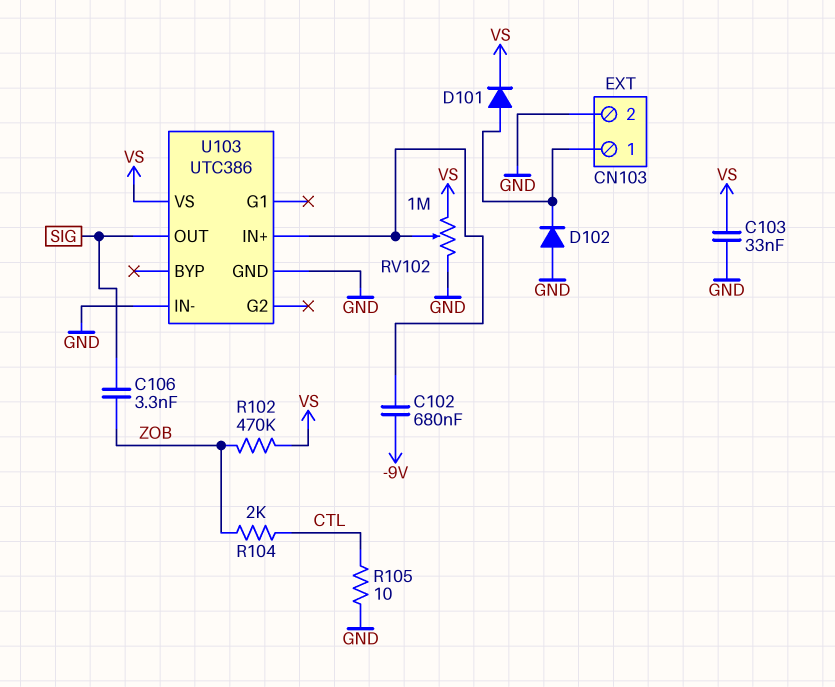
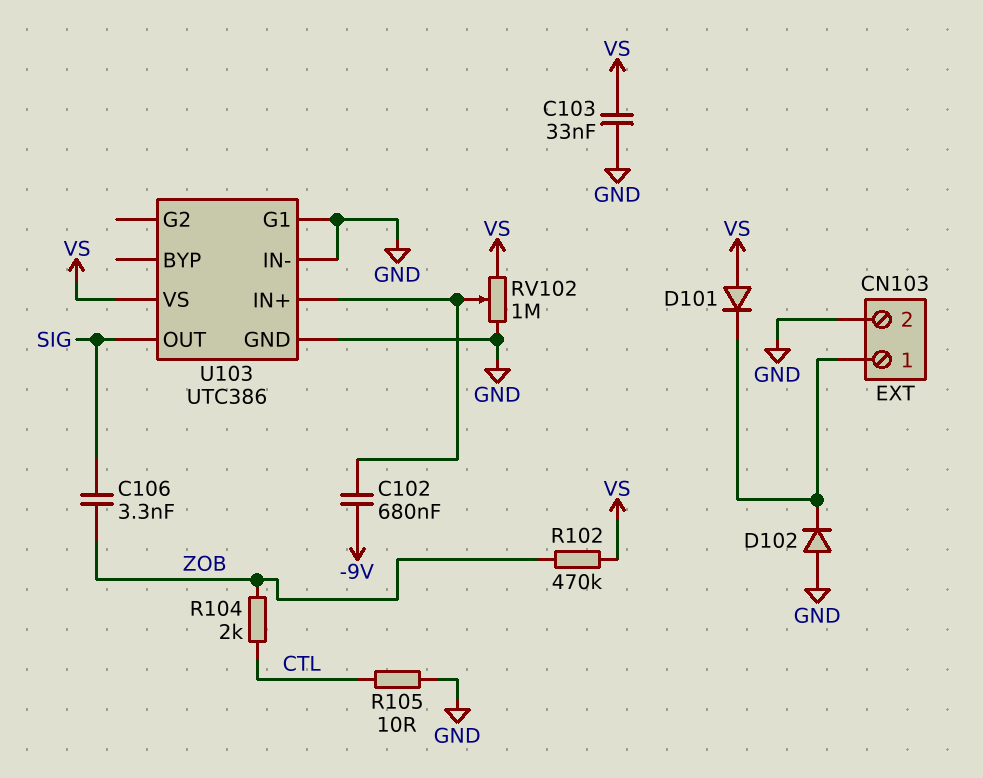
D101: diode (A CN103/1, K VS) -> diode (A VS, K CN103/1)
U103 pin G1: none -> GND

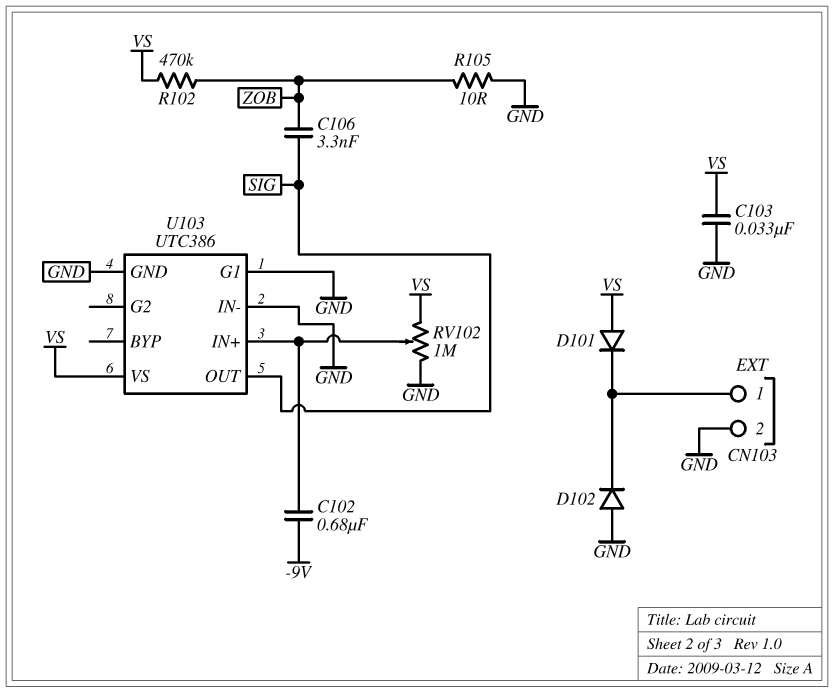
R104: 2k (CTL, ZOB) -> none
R105: 10 (CTL, GND) -> 10 (GND, ZOB)

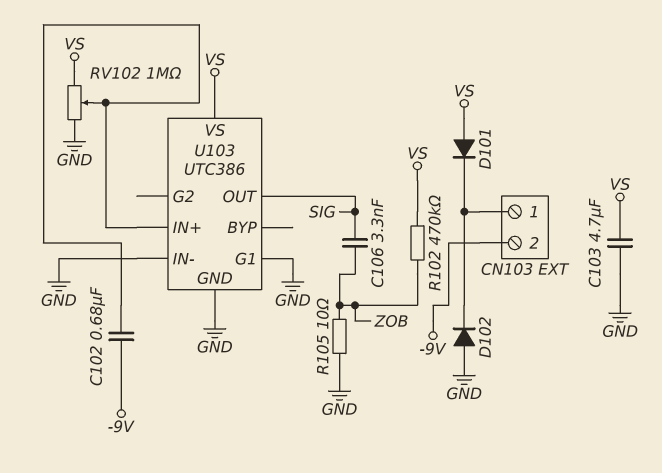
C103: 33nF (GND, VS) -> 4.7uF (GND, VS)
CN103 pin 2: GND -> -9V

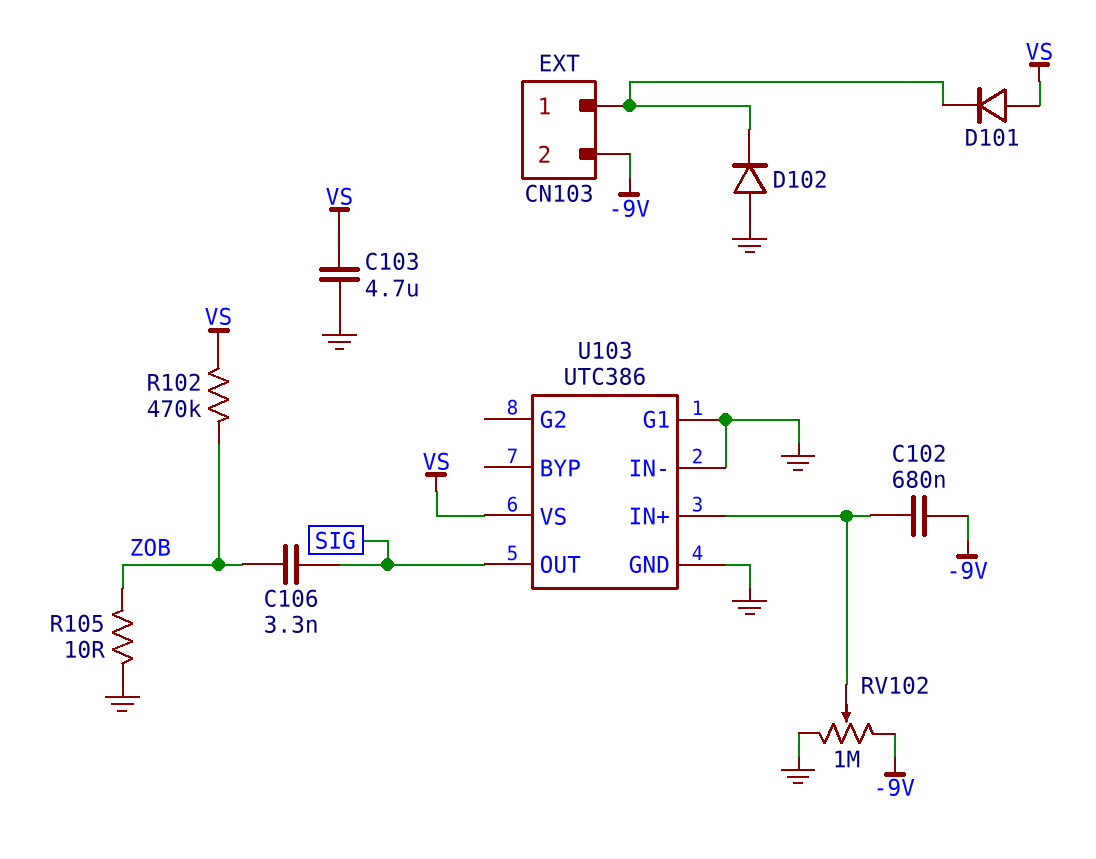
RV102: 1M (GND, VS, wiper U103/IN+) -> 1M (-9V, GND, wiper U103/IN+)

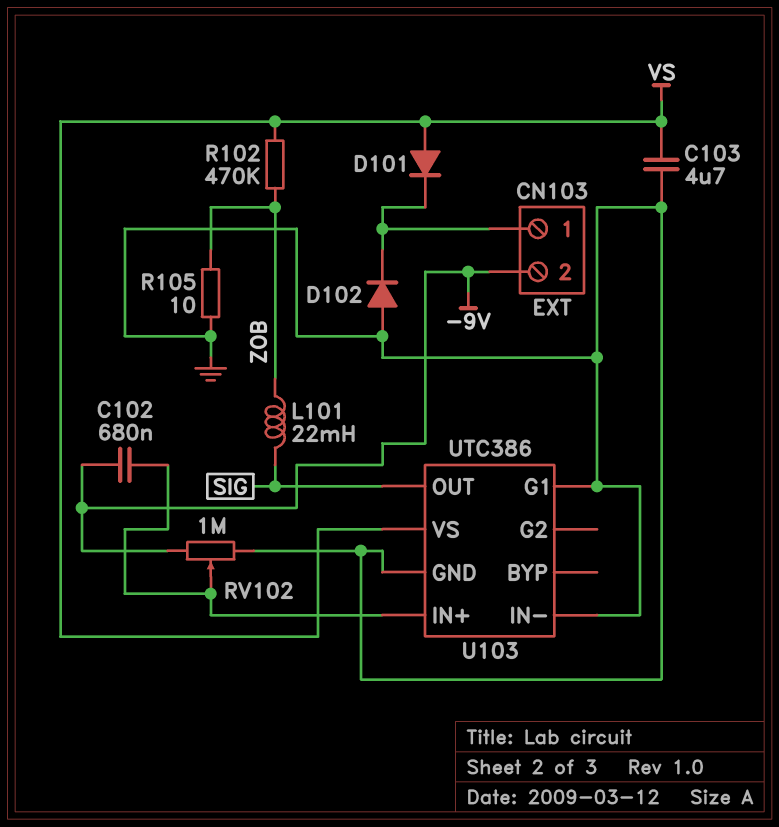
C106: 3.3nF (SIG, ZOB) -> none
L101: none -> 22mH (SIG, ZOB)

